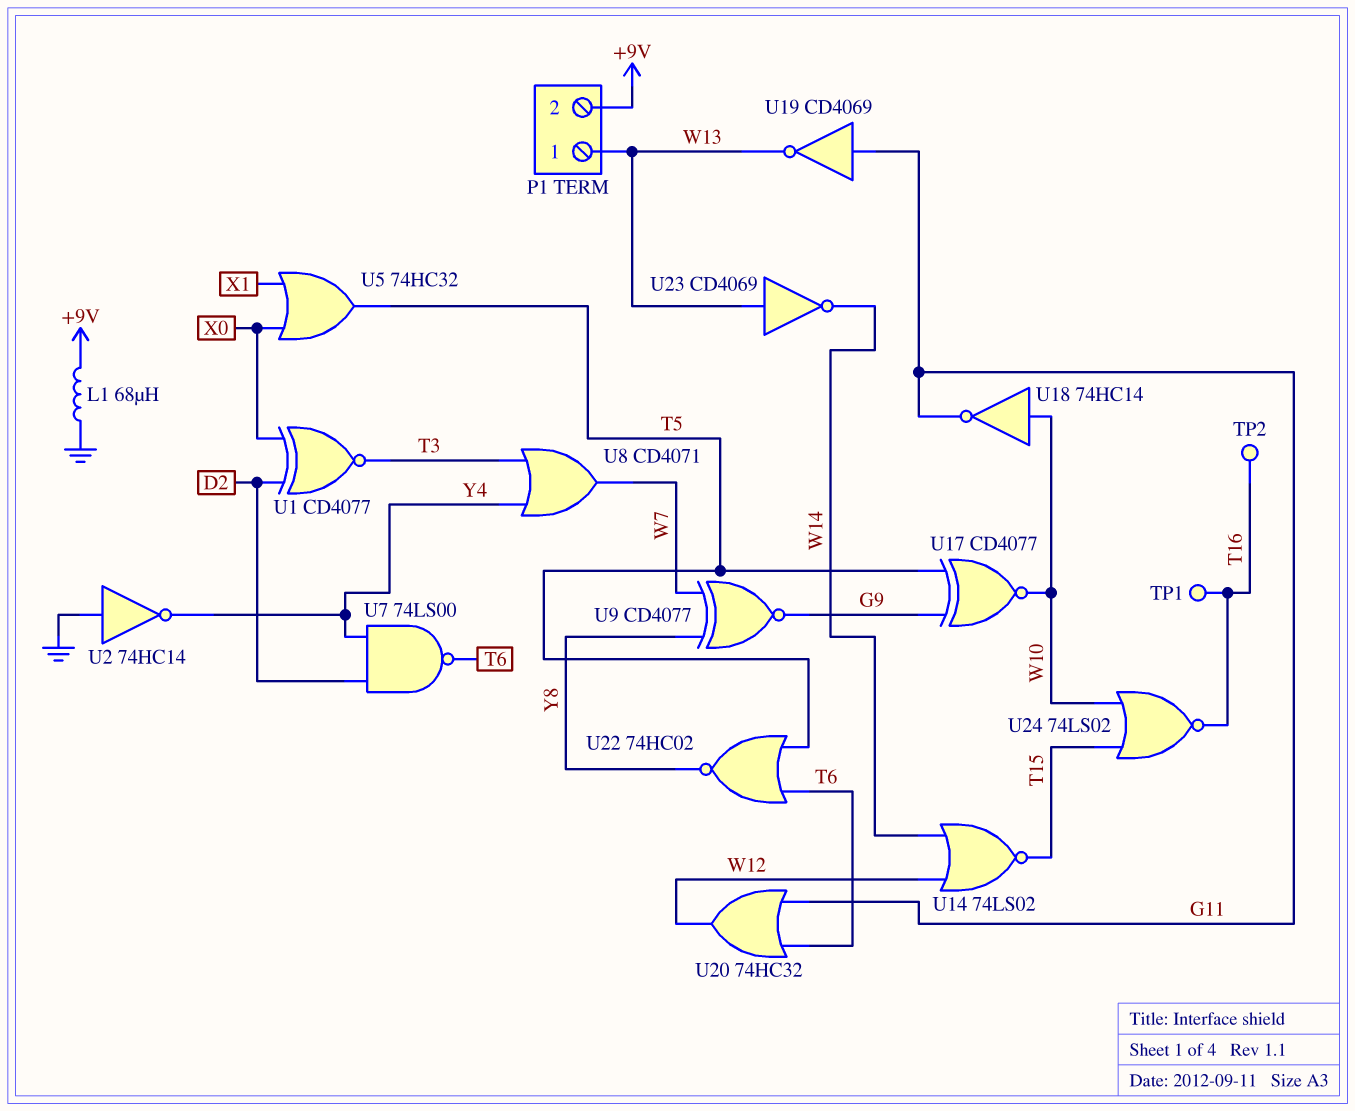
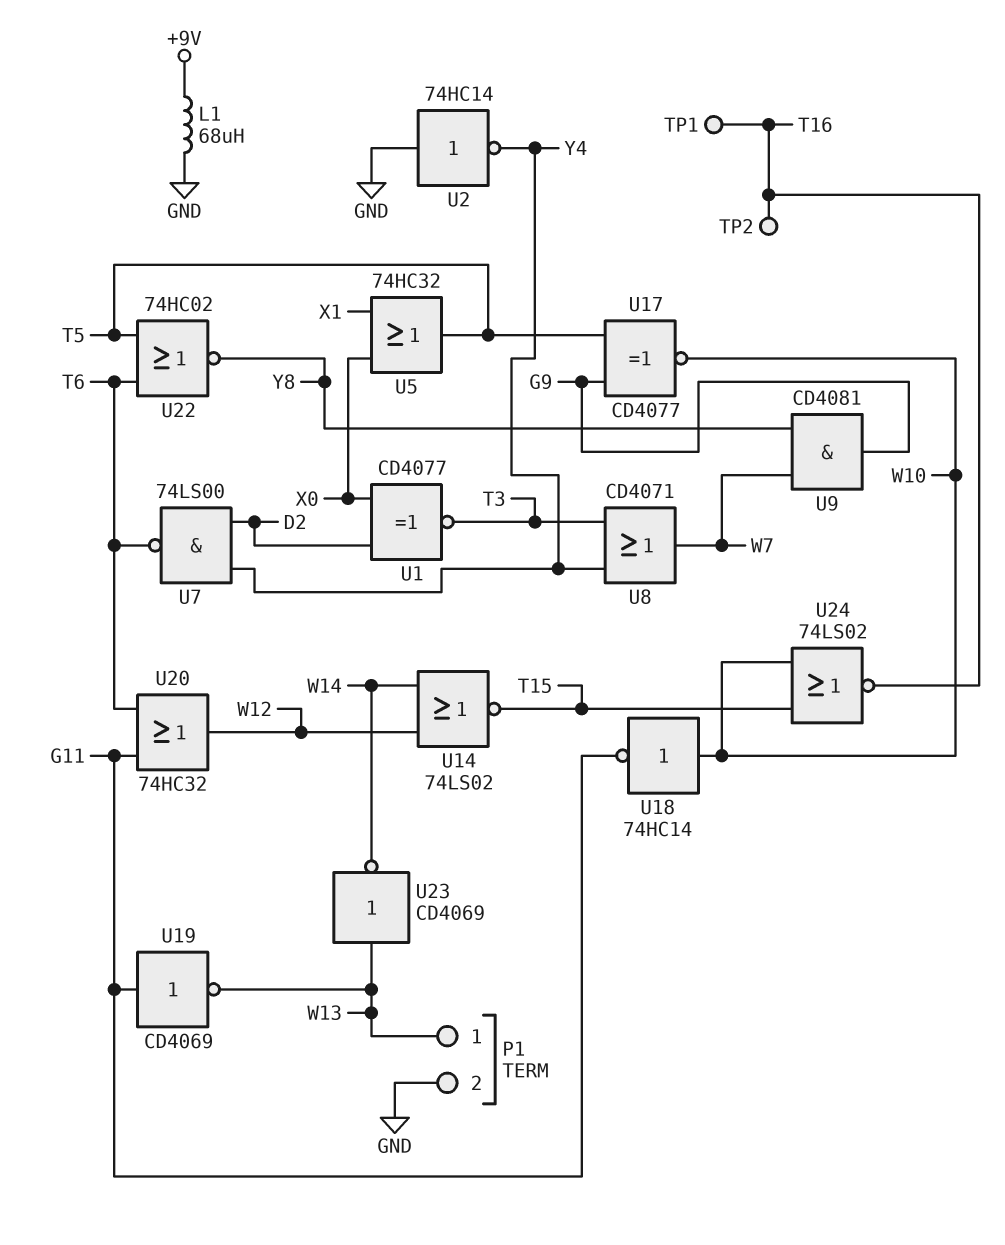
P1 pin 2: +9V -> GND
U9: XNOR CD4077 (in W7, in Y8, out G9) -> AND CD4081 (in W7, in Y8, out G9)

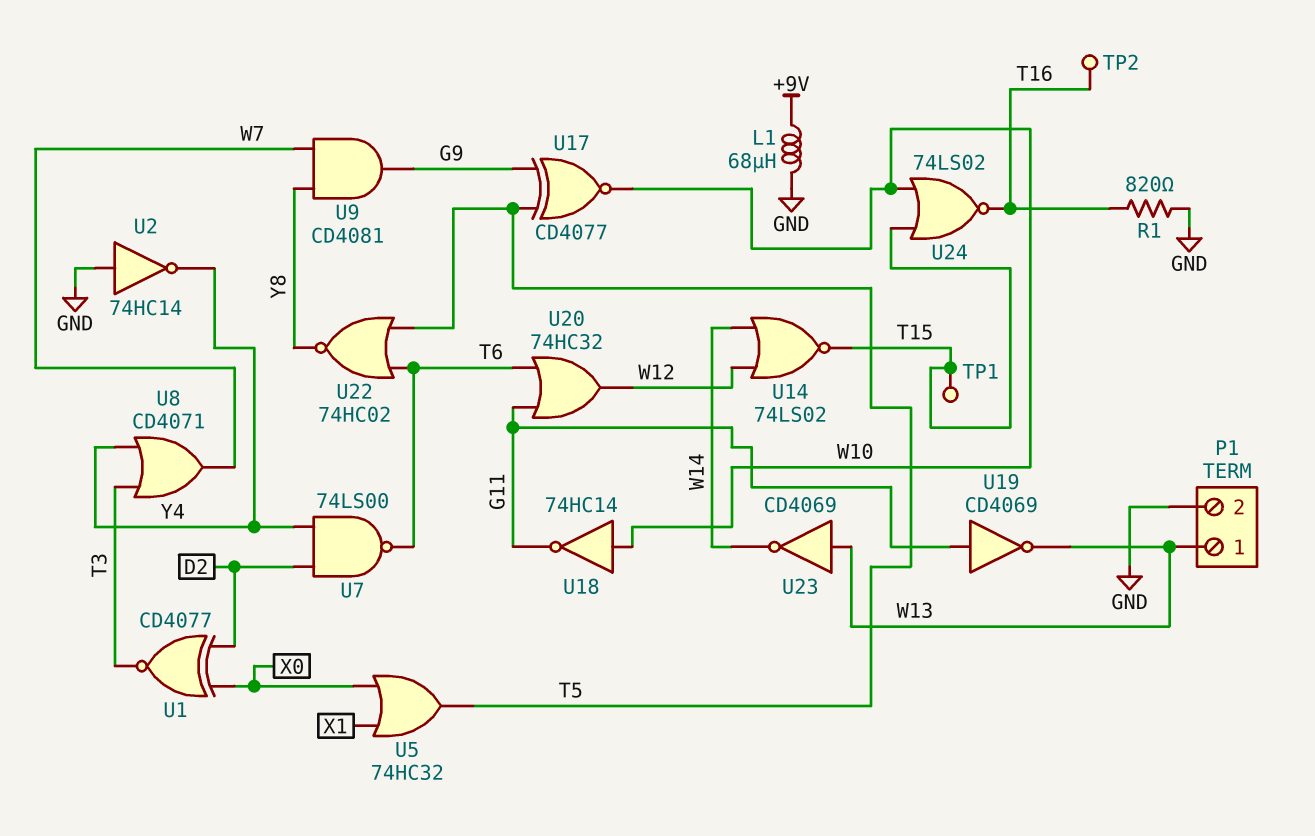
R1: none -> 820 (GND, T16)
TP1: test point (T16) -> test point (T15)

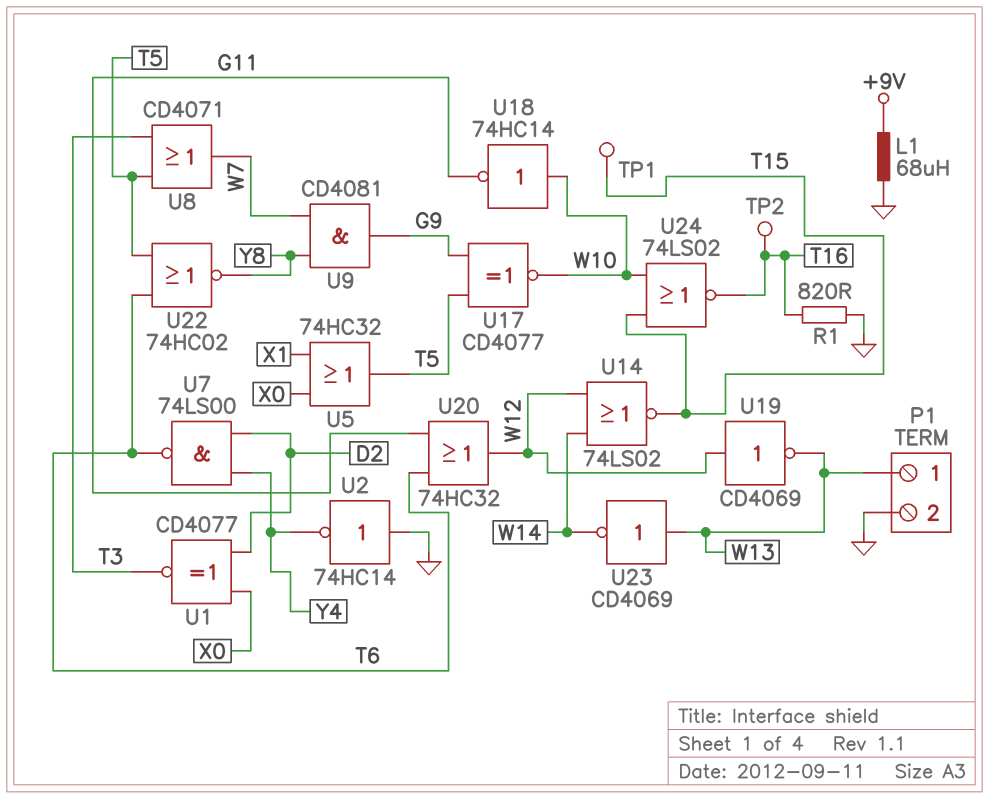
U8: OR CD4071 (in T3, in Y4, out W7) -> OR CD4071 (in T3, in T5, out W7)
U19: NOT CD4069 (in G11, out W13) -> NOT CD4069 (in W12, out W13)

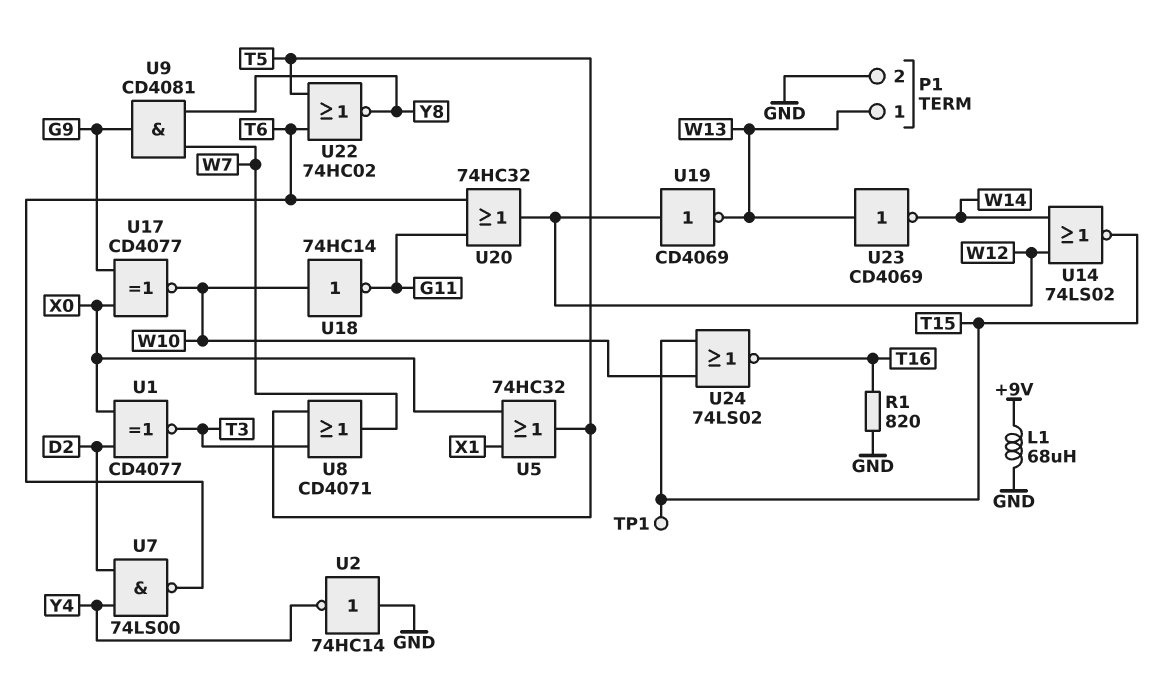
TP2: test point (T16) -> none
U17: XNOR CD4077 (in G9, in T5, out W10) -> XNOR CD4077 (in G9, in X0, out W10)

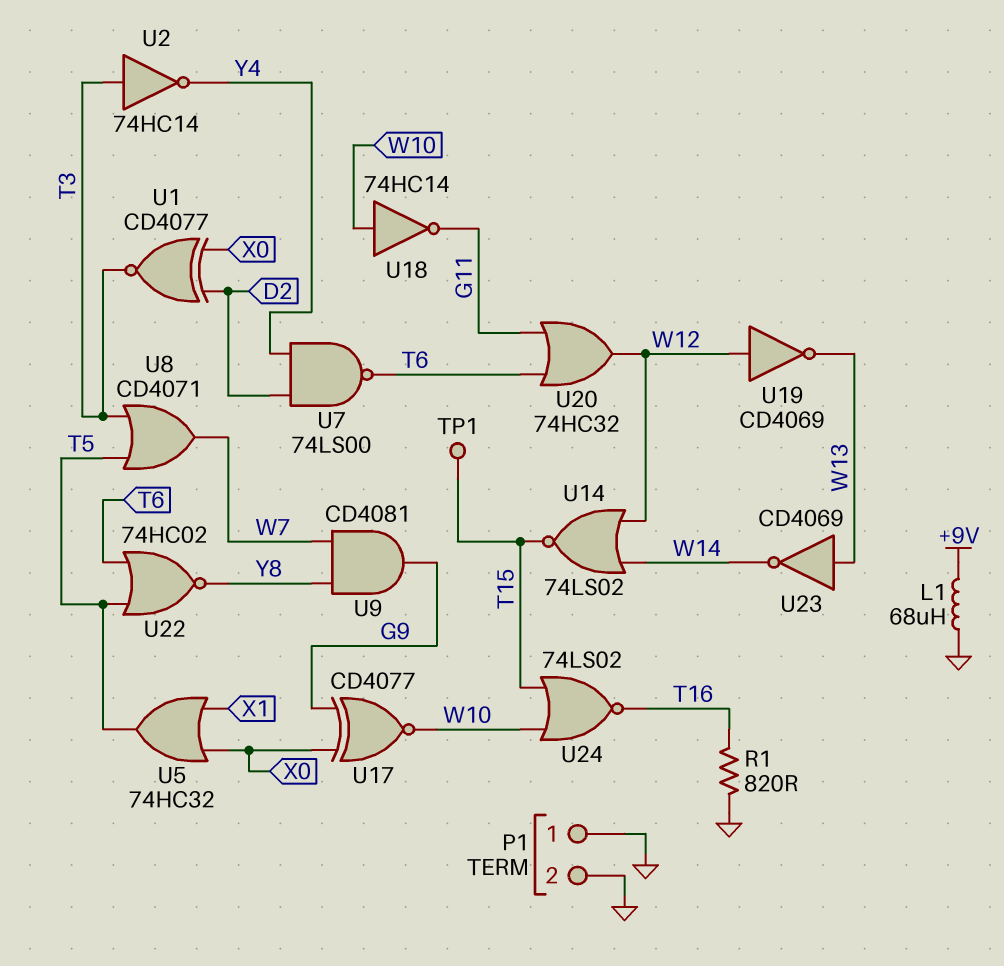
P1 pin 1: W13 -> GND
U2: NOT 74HC14 (in GND, out Y4) -> NOT 74HC14 (in T3, out Y4)

